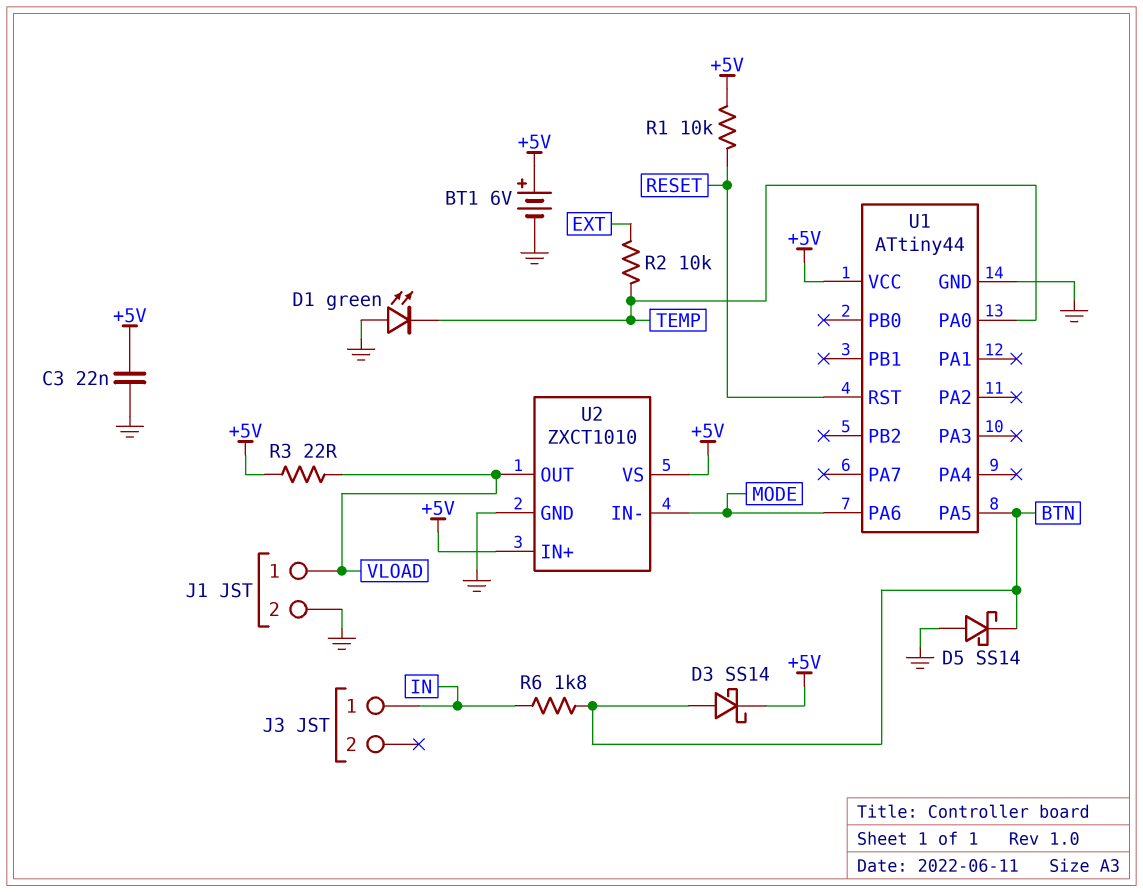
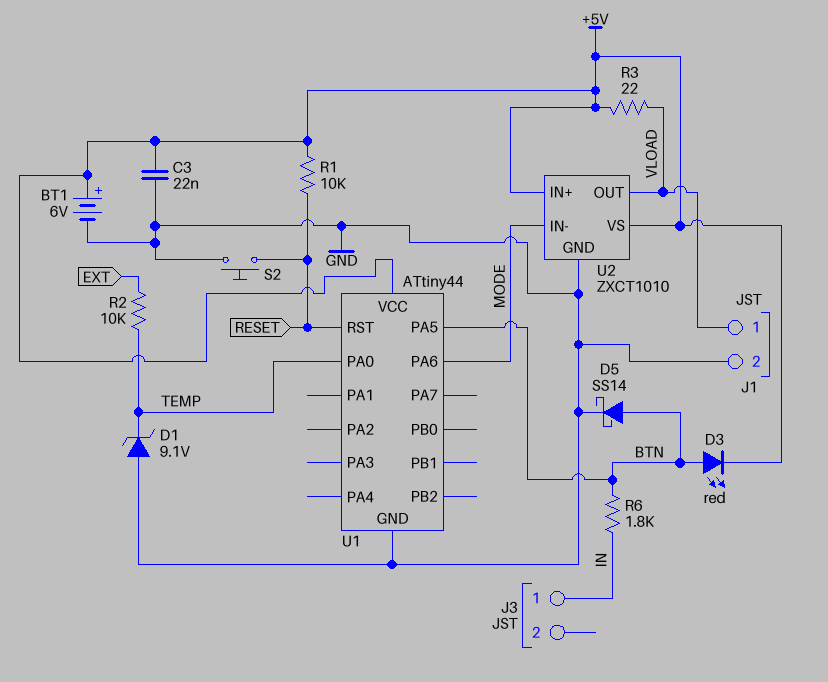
D1: LED green (A GND, K TEMP) -> zener 9.1V (A GND, K TEMP)
D3: schottky SS14 (A BTN, K +5V) -> LED red (A BTN, K +5V)
D5: schottky SS14 (A GND, K BTN) -> schottky SS14 (A BTN, K GND)
S2: none -> button (GND, RESET)

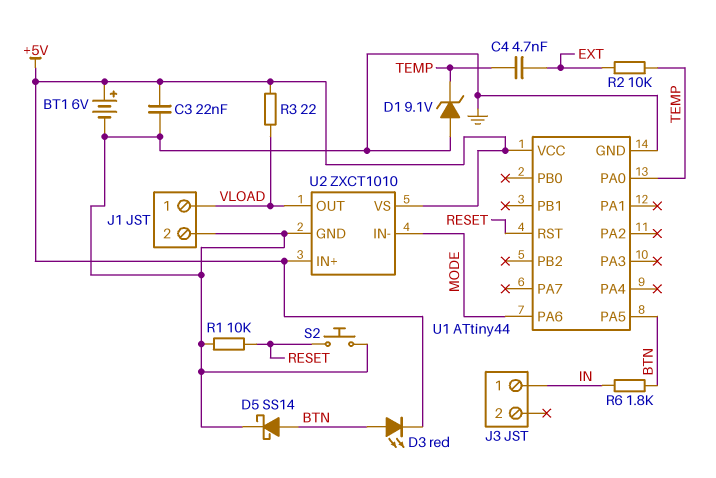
C4: none -> 4.7nF (EXT, TEMP)
R1: 10k (+5V, RESET) -> 10k (GND, RESET)

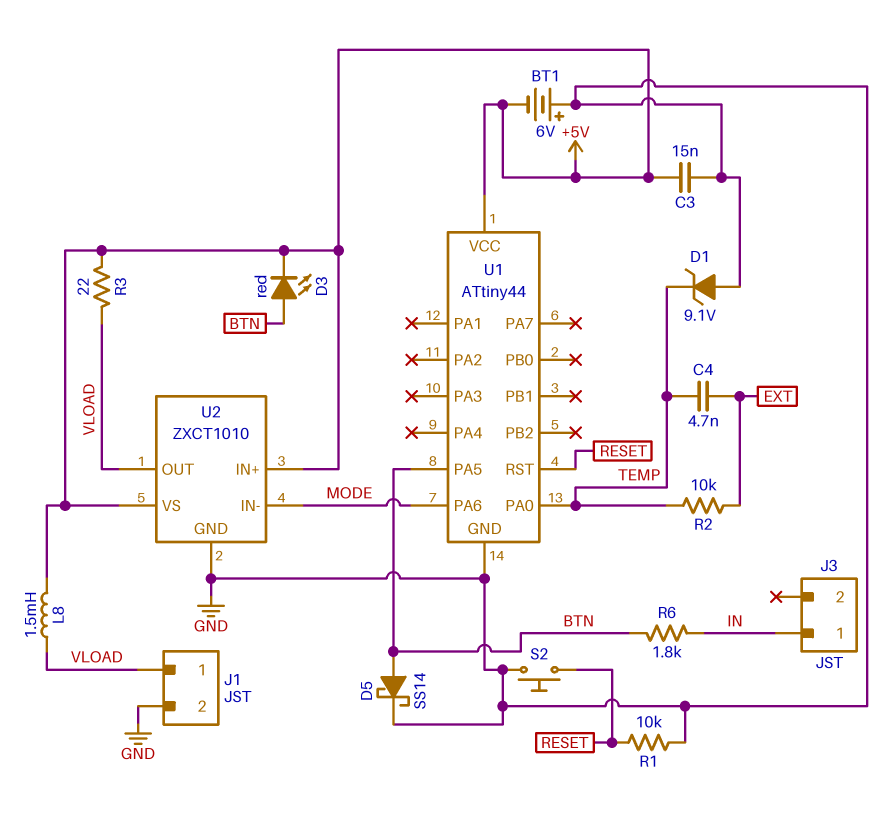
BT1: 6V (plus +5V, minus GND) -> 6V (plus GND, minus +5V)
C3: 22nF (+5V, GND) -> 15nF (+5V, GND)
L8: none -> 1.5mH (+5V, VLOAD)

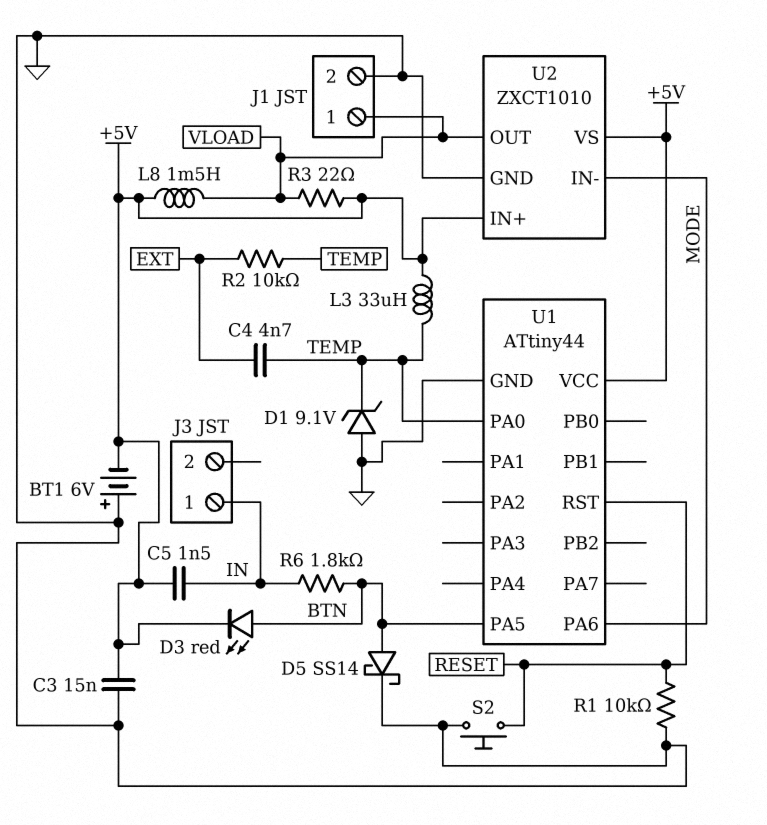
C5: none -> 1.5nF (+5V, IN)
L3: none -> 33uH (+5V, TEMP)

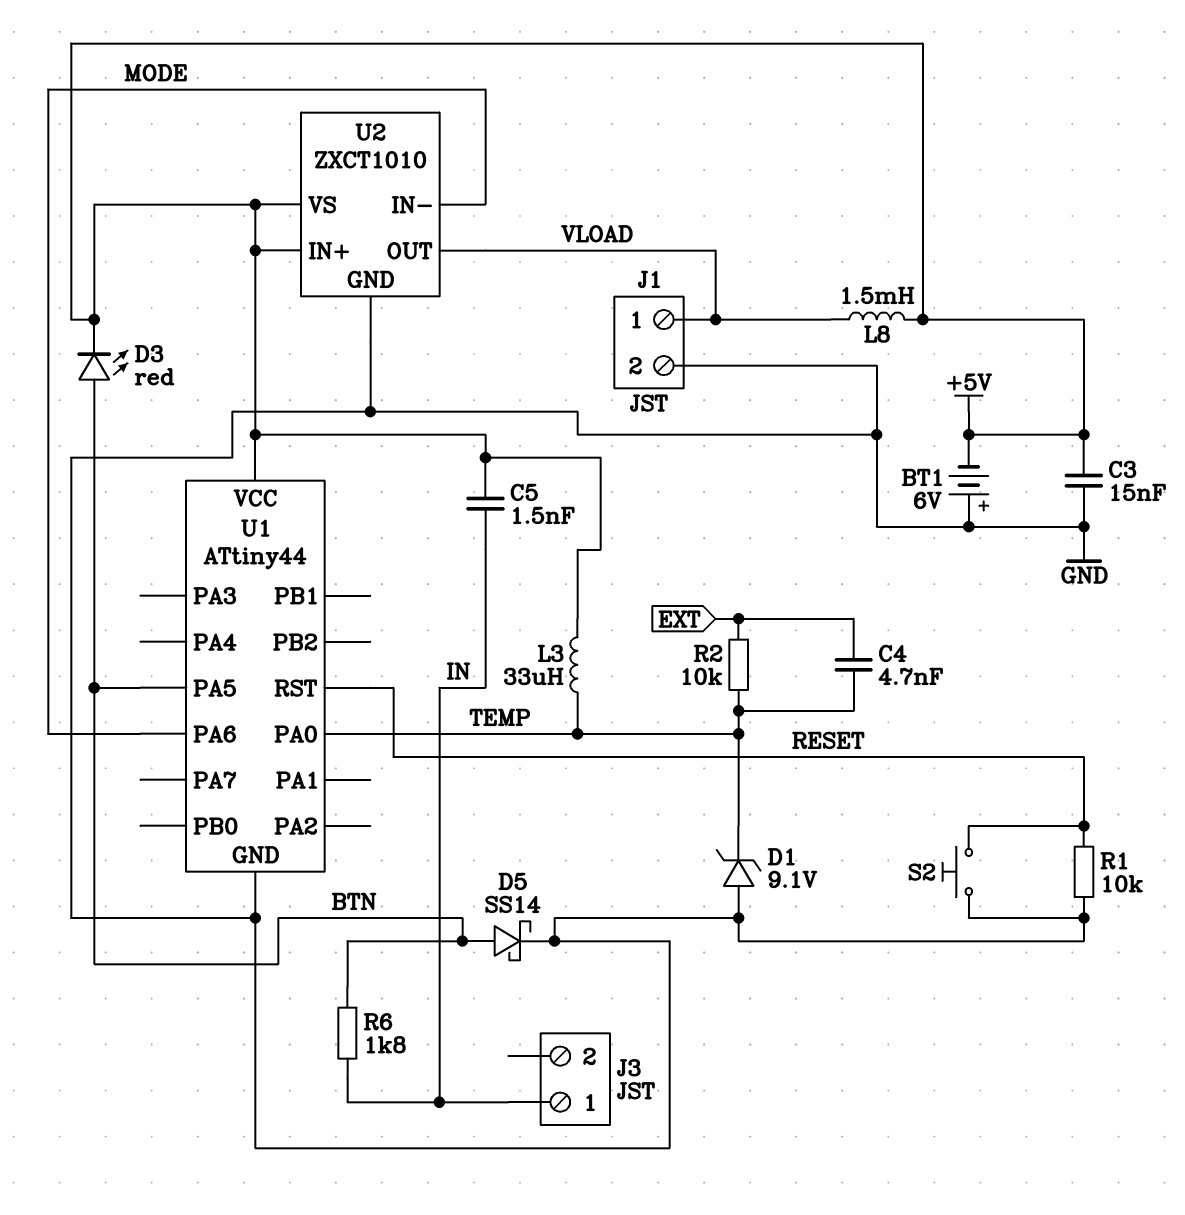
R3: 22 (+5V, VLOAD) -> none

